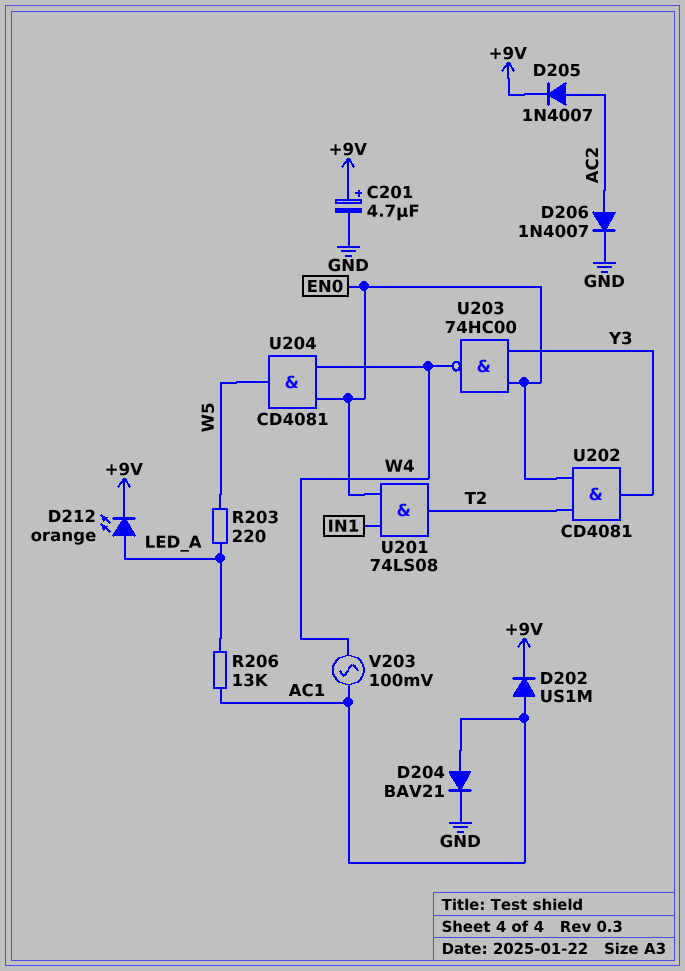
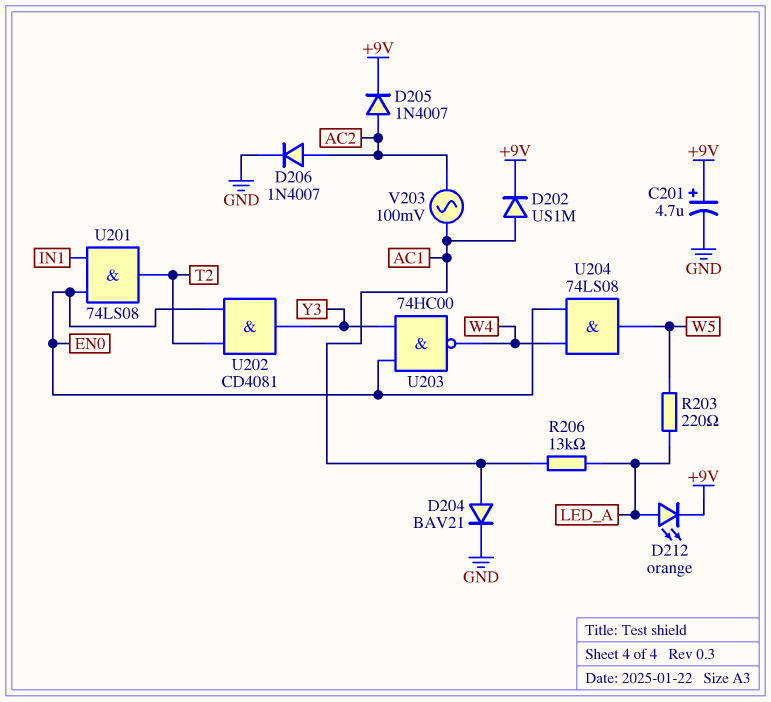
U204: AND CD4081 (in EN0, in W4, out W5) -> AND 74LS08 (in EN0, in W4, out W5)
V203: AC 100mV (AC1, W4) -> AC 100mV (AC1, AC2)

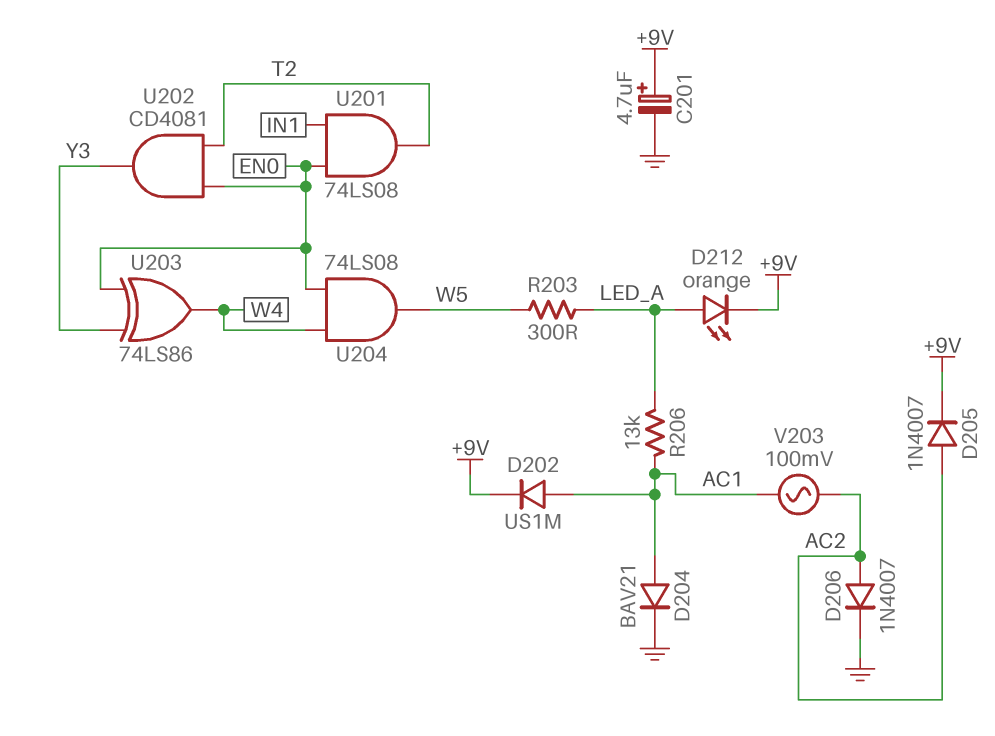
R203: 220 (LED_A, W5) -> 300 (LED_A, W5)
U203: NAND 74HC00 (in EN0, in Y3, out W4) -> XOR 74LS86 (in EN0, in Y3, out W4)

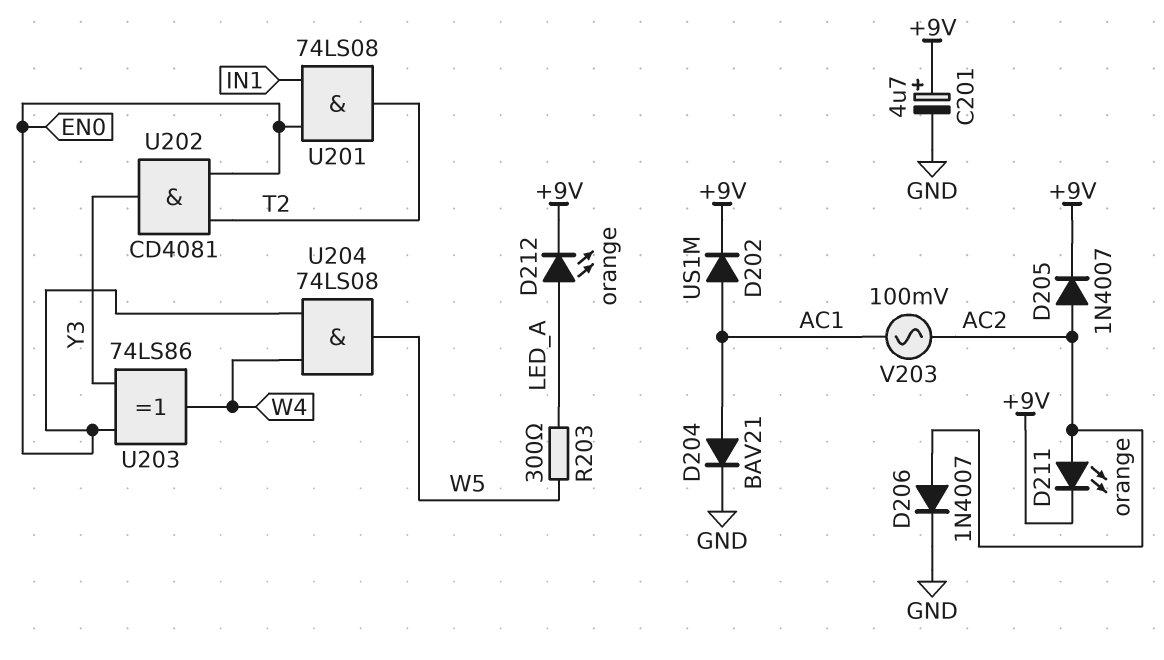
D211: none -> LED orange (A AC2, K +9V)
R206: 13k (AC1, LED_A) -> none

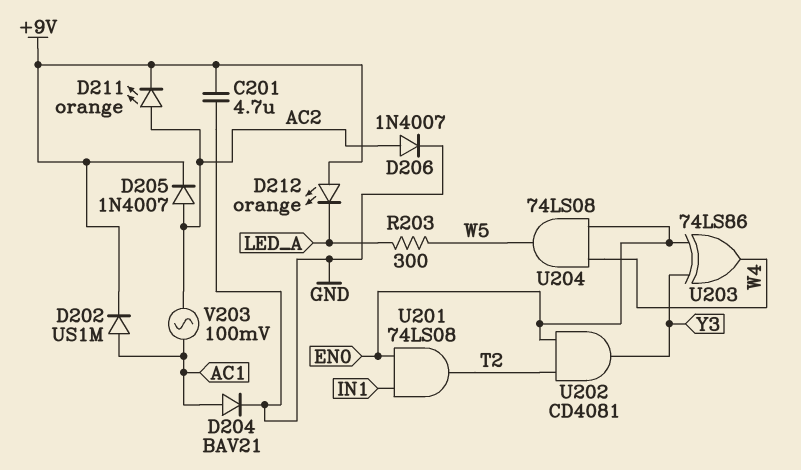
C201: 4.7uF (plus +9V, minus GND) -> 4.7uF (+9V, GND)
D212: LED orange (A LED_A, K +9V) -> LED orange (A +9V, K LED_A)

